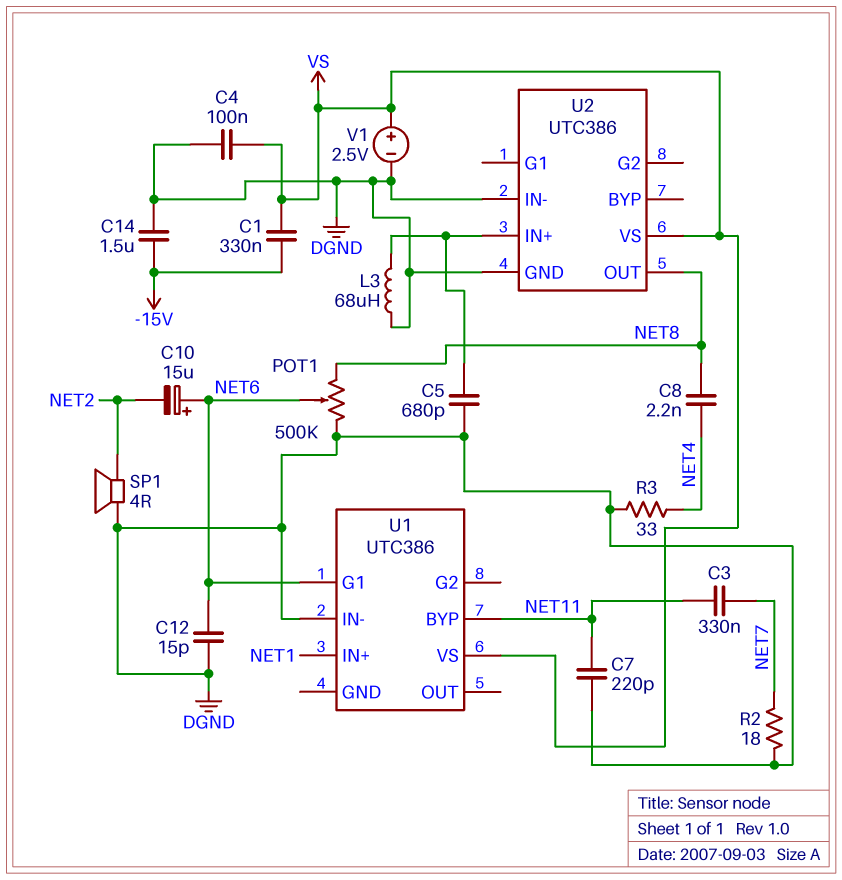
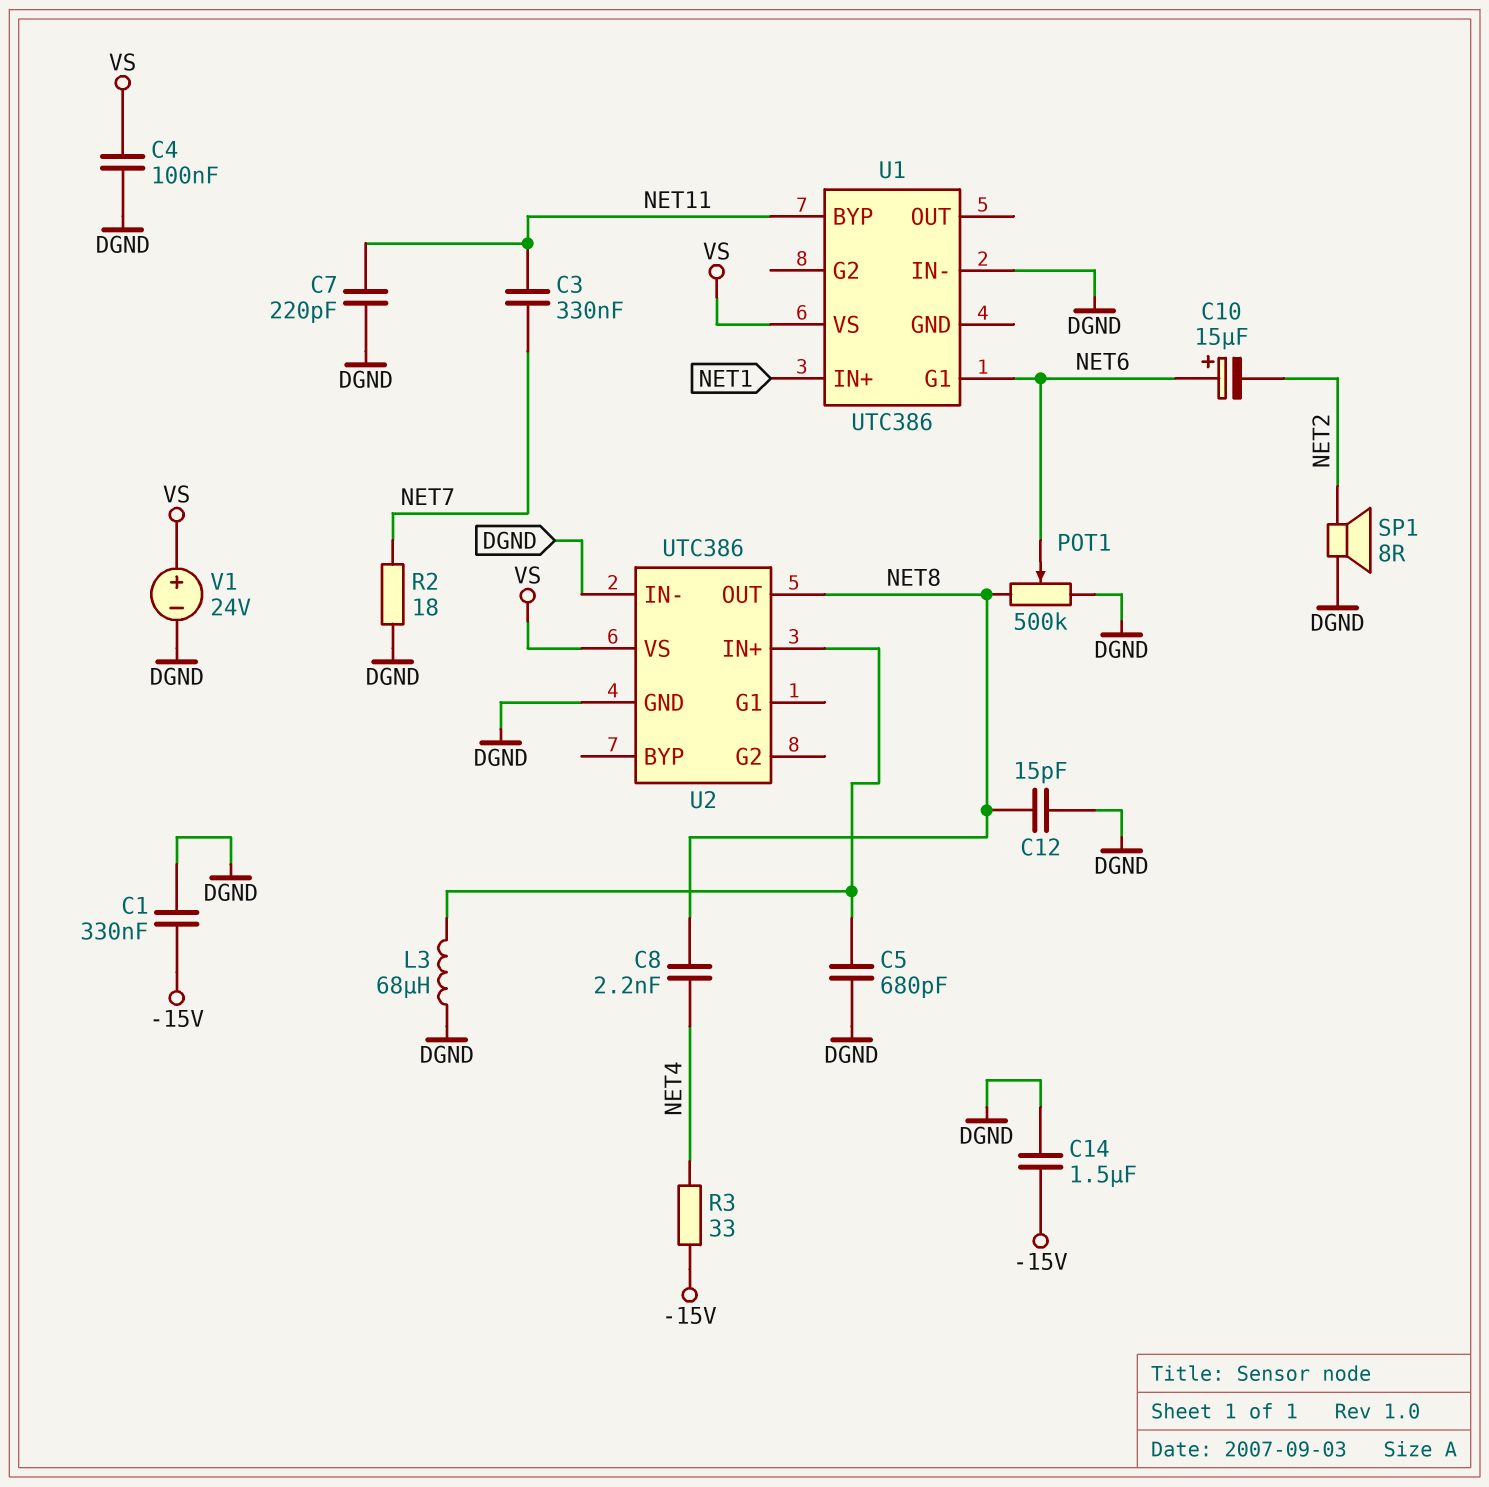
C1: 330nF (-15V, VS) -> 330nF (-15V, DGND)
C12: 15pF (DGND, NET6) -> 15pF (DGND, NET8)
R3: 33 (DGND, NET4) -> 33 (-15V, NET4)
SP1: speaker 4R (DGND, NET2) -> speaker 8R (DGND, NET2)
V1: 2.5V (plus VS, minus DGND) -> 24V (plus VS, minus DGND)

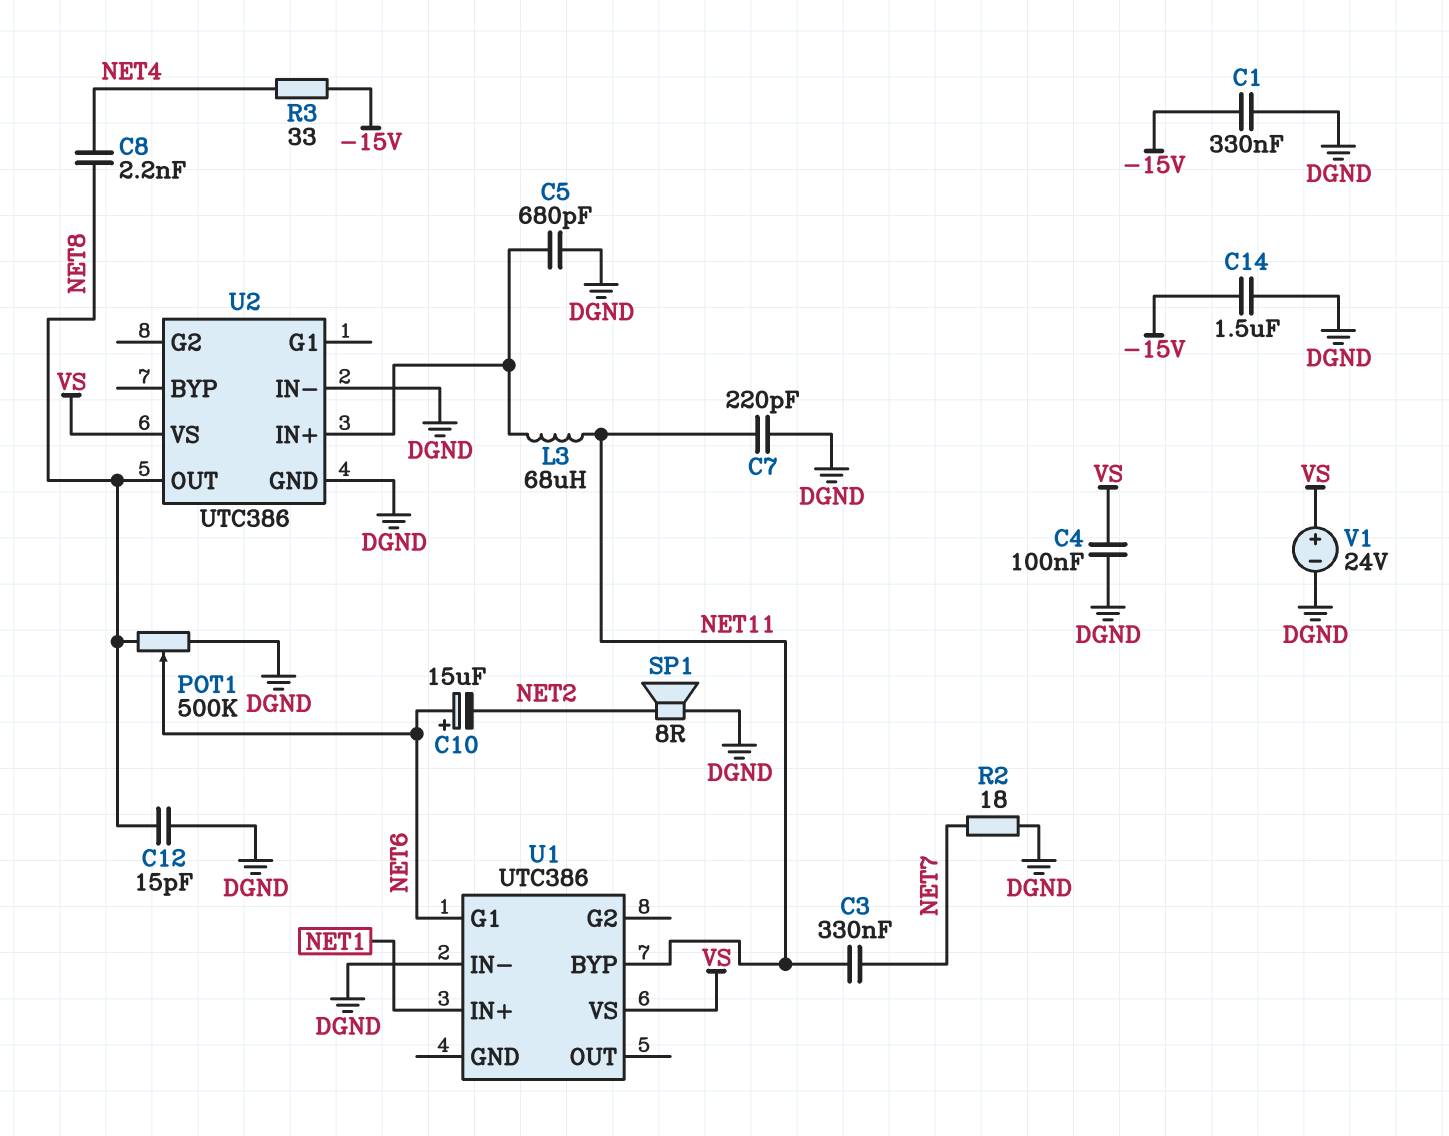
L3: 68uH (DGND, U2/IN+) -> 68uH (NET11, U2/IN+)

